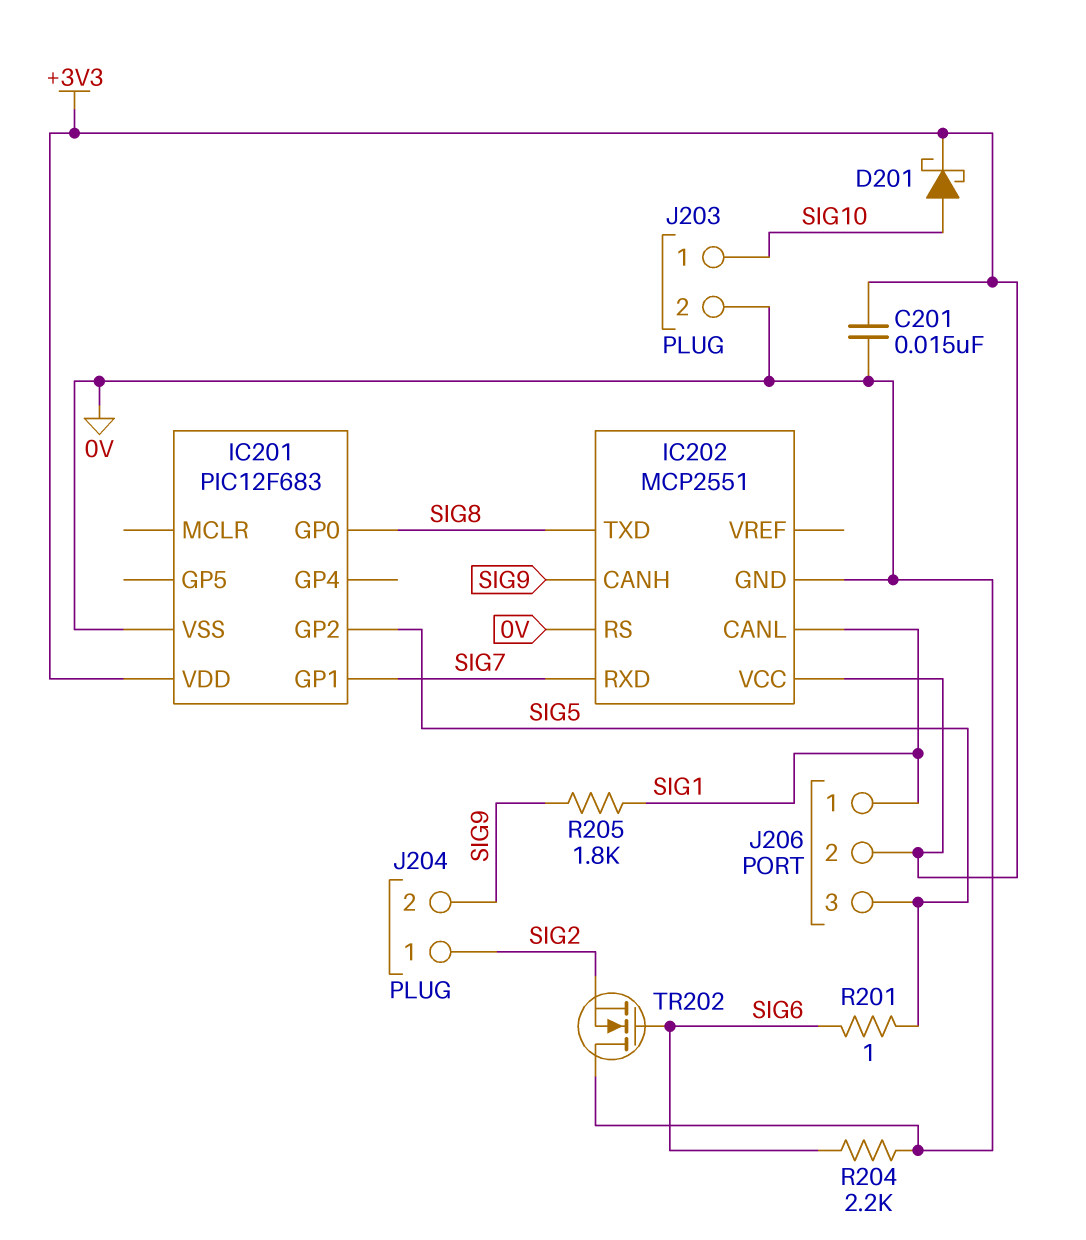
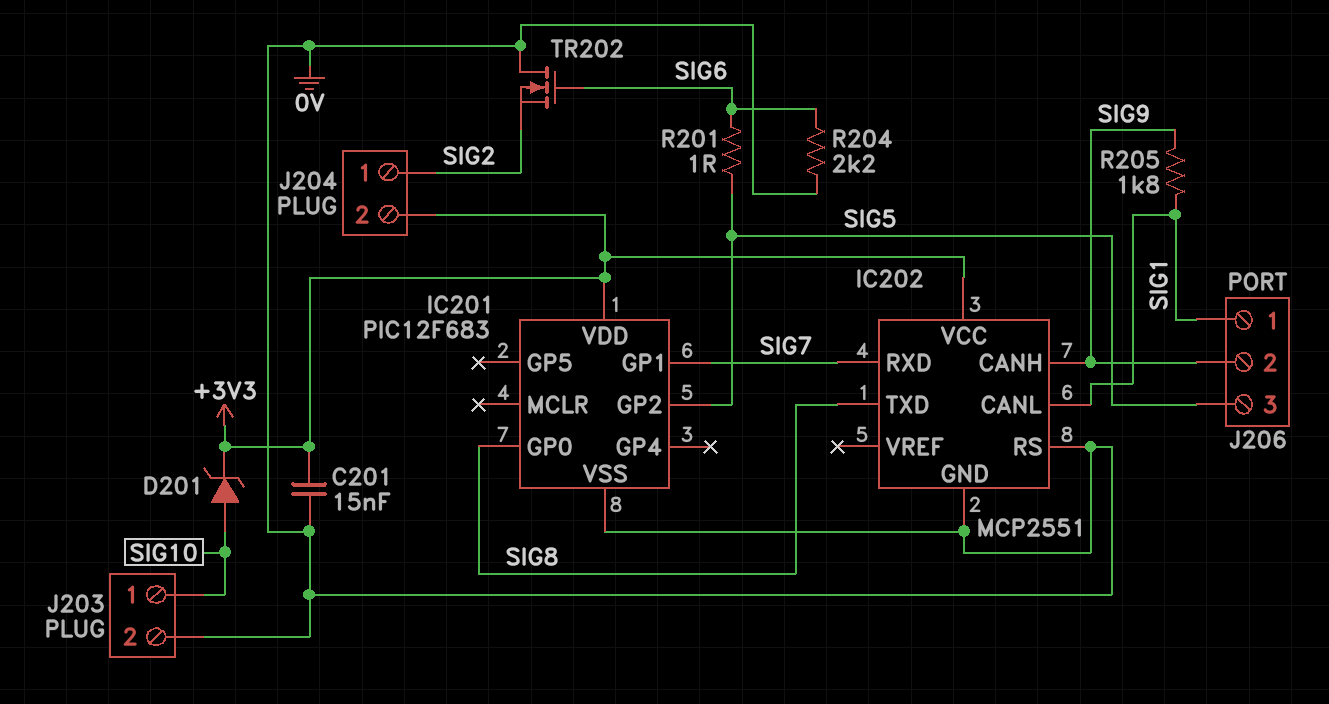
D201: schottky (A SIG10, K +3V3) -> zener (A SIG10, K +3V3)
J204 pin 2: SIG9 -> +3V3
J206 pin 2: +3V3 -> SIG9

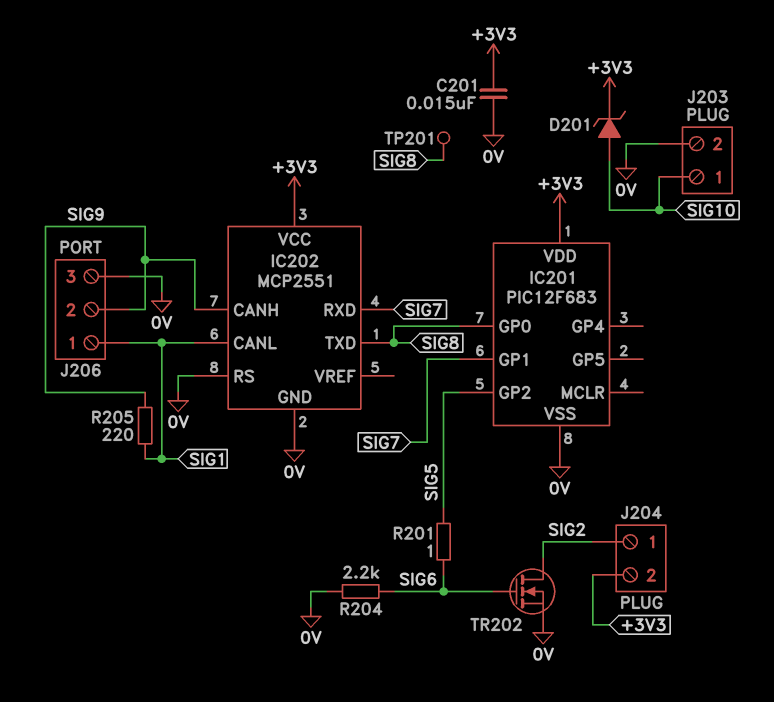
J206 pin 3: SIG5 -> 0V
R205: 1.8k (SIG1, SIG9) -> 220 (SIG1, SIG9)
TP201: none -> test point (SIG8)
TR202: NMOS (G SIG6, D 0V, S SIG2) -> NMOS (G SIG6, D SIG2, S 0V)

